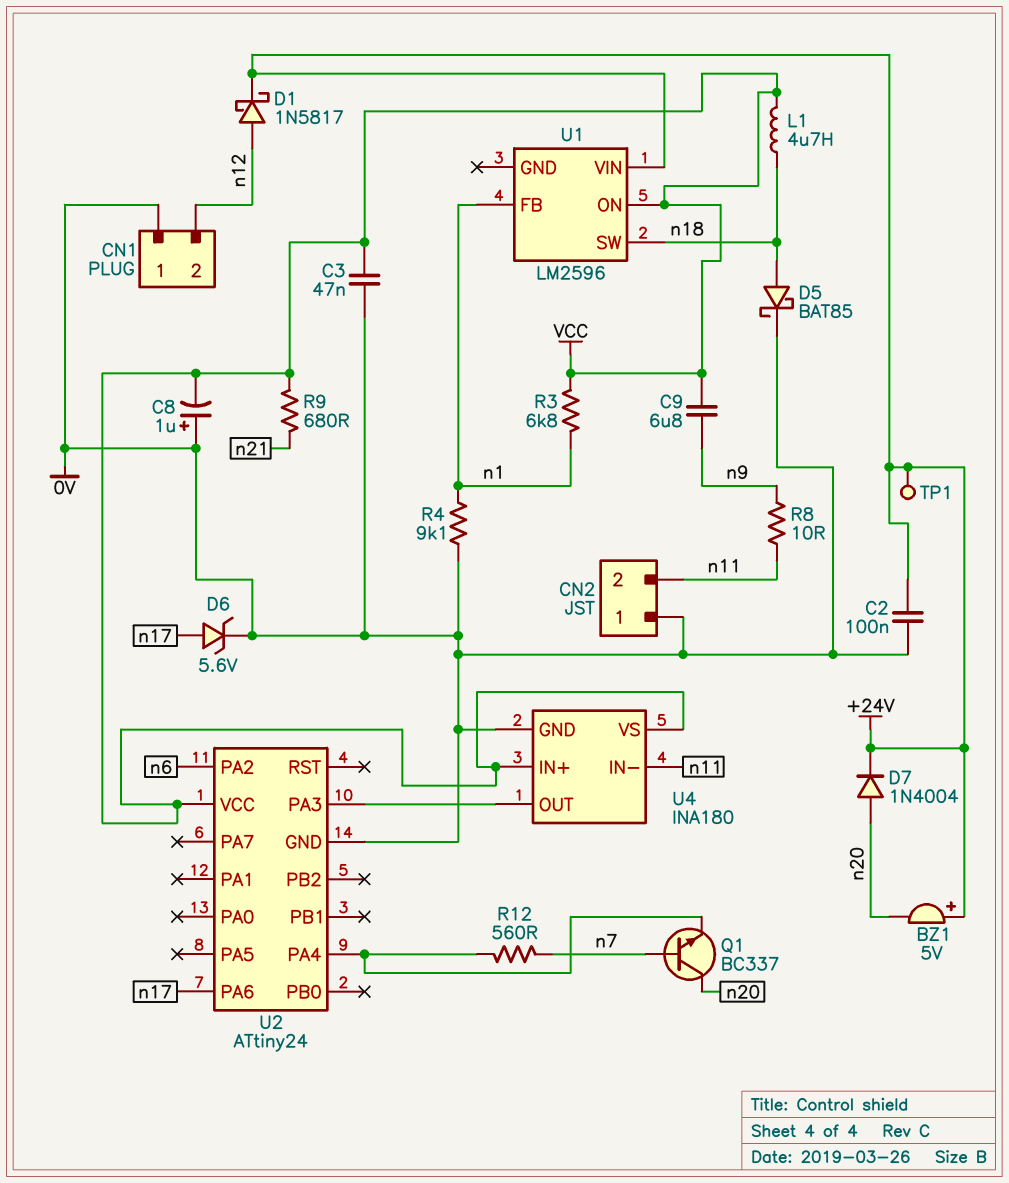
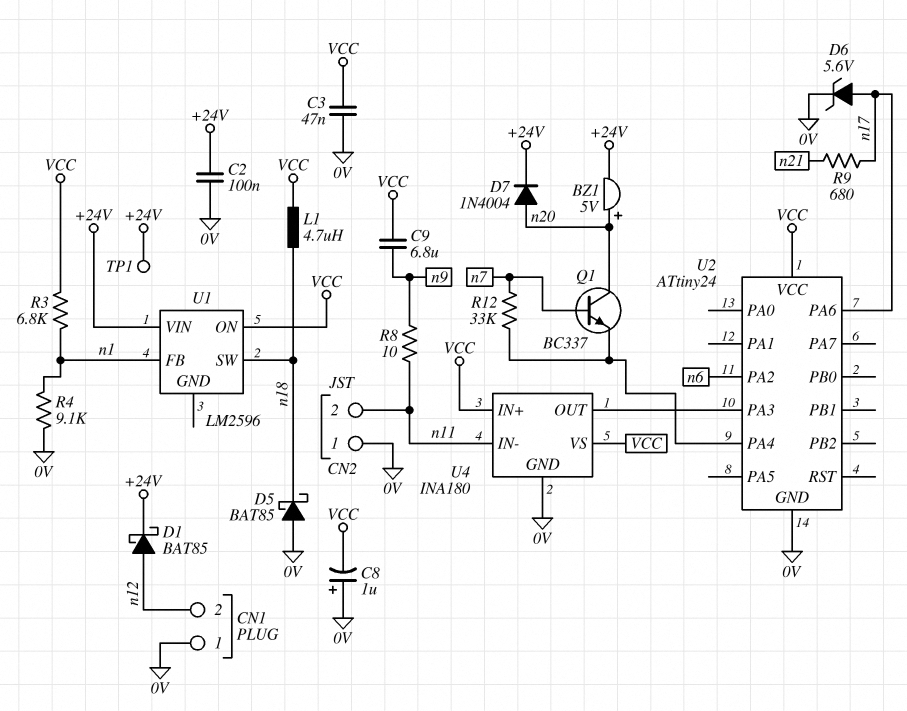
BZ1: buzzer 5V (plus +24V, minus n20) -> buzzer 5V (plus n20, minus +24V)
D1: schottky 1N5817 (A n12, K +24V) -> schottky BAT85 (A n12, K +24V)
D5: schottky BAT85 (A n18, K 0V) -> schottky BAT85 (A 0V, K n18)
R9: 680 (VCC, n21) -> 680 (n17, n21)
R12: 560 (U2/PA4, n7) -> 33k (U2/PA4, n7)

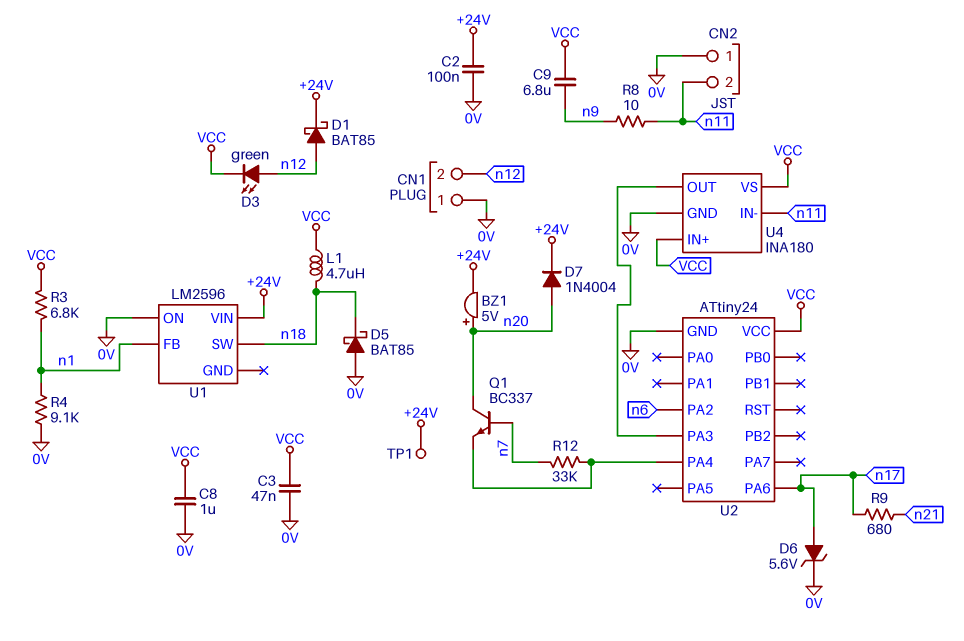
C8: 1uF (plus 0V, minus VCC) -> 1uF (0V, VCC)
D3: none -> LED green (A n12, K VCC)
U1 pin ON: VCC -> 0V

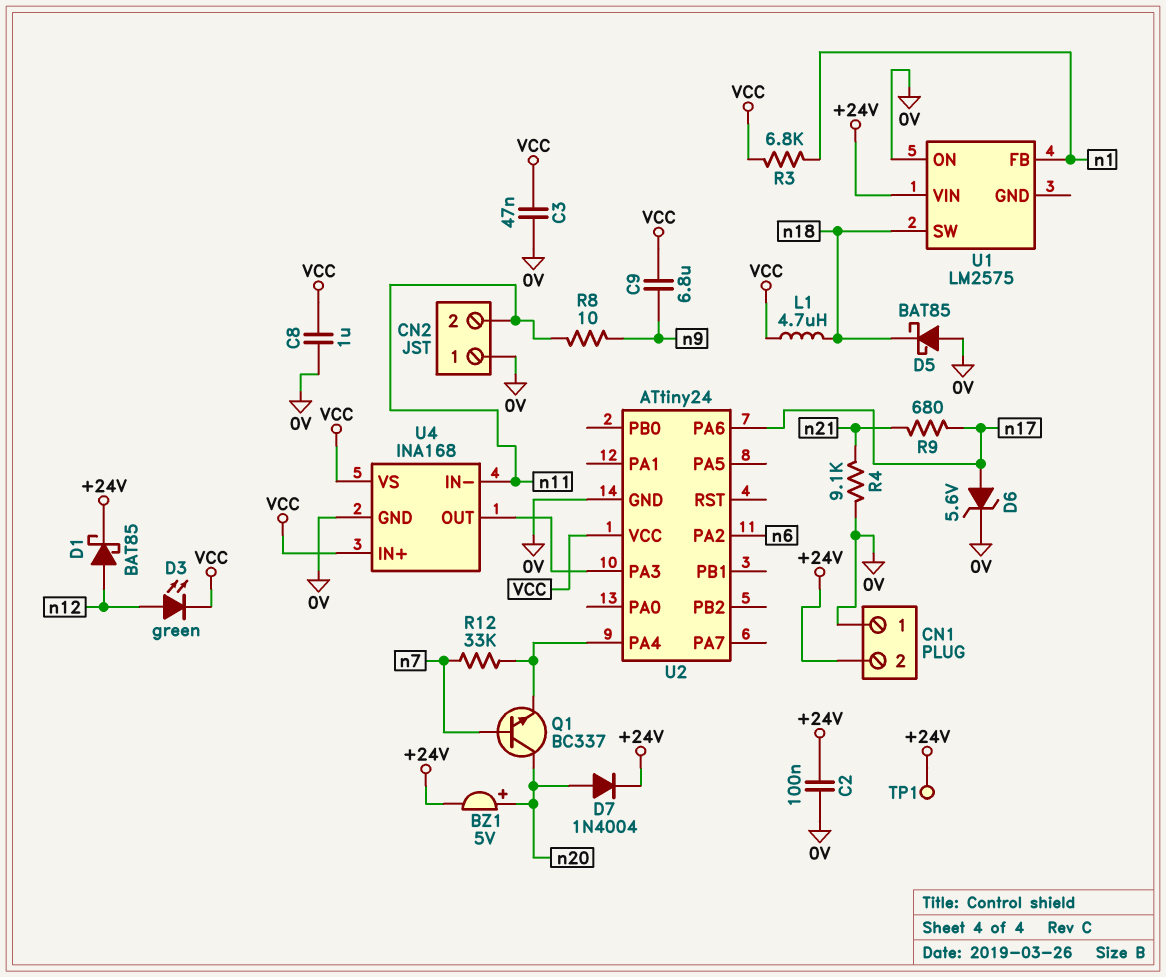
CN1 pin 2: n12 -> +24V
R4: 9.1k (0V, n1) -> 9.1k (0V, n21)
U1: LM2596 -> LM2575
U4: INA180 -> INA168

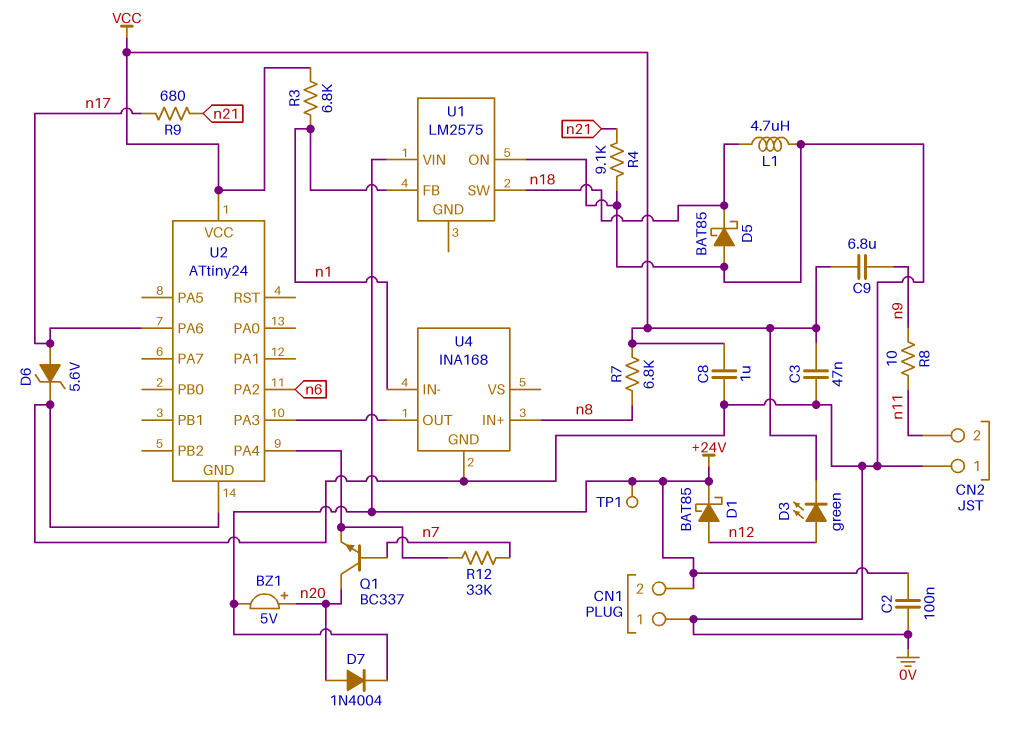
L1: 4.7uH (VCC, n18) -> 4.7uH (0V, n18)
R7: none -> 6.8k (VCC, n8)
U4 pin IN+: VCC -> n8
U4 pin IN-: n11 -> n1
U4 pin VS: VCC -> none

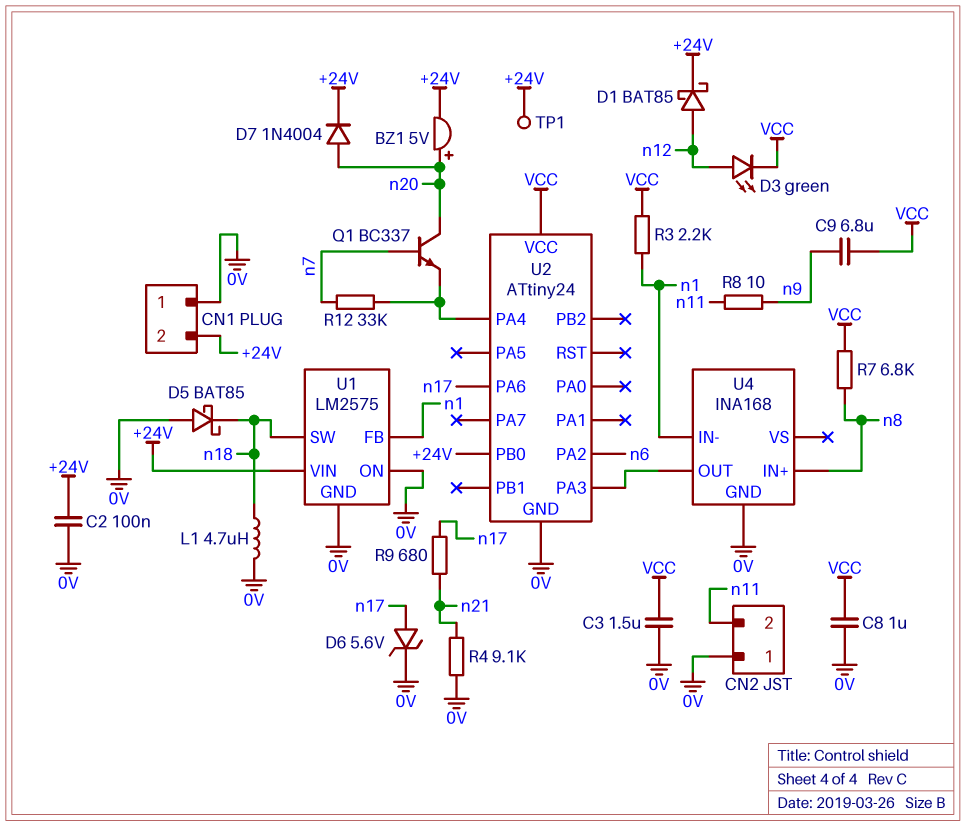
C3: 47nF (0V, VCC) -> 1.5uF (0V, VCC)
R3: 6.8k (VCC, n1) -> 2.2k (VCC, n1)
U1 pin GND: none -> 0V
U2 pin PB0: none -> +24V

